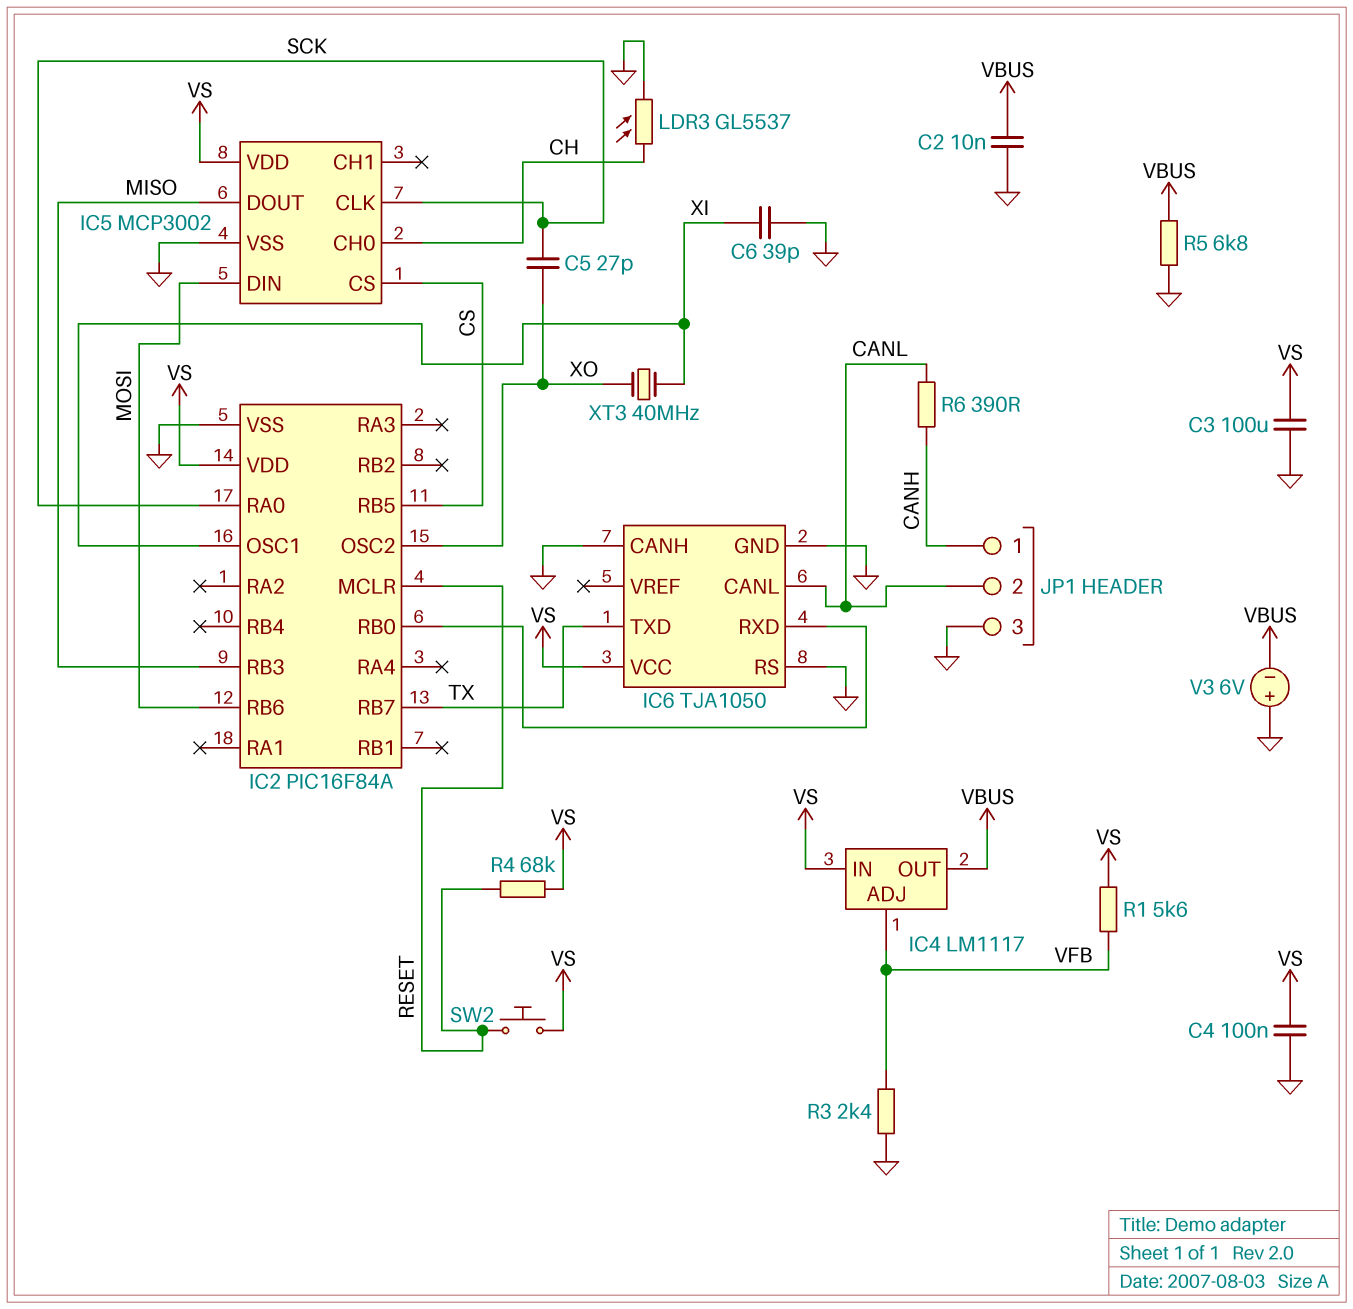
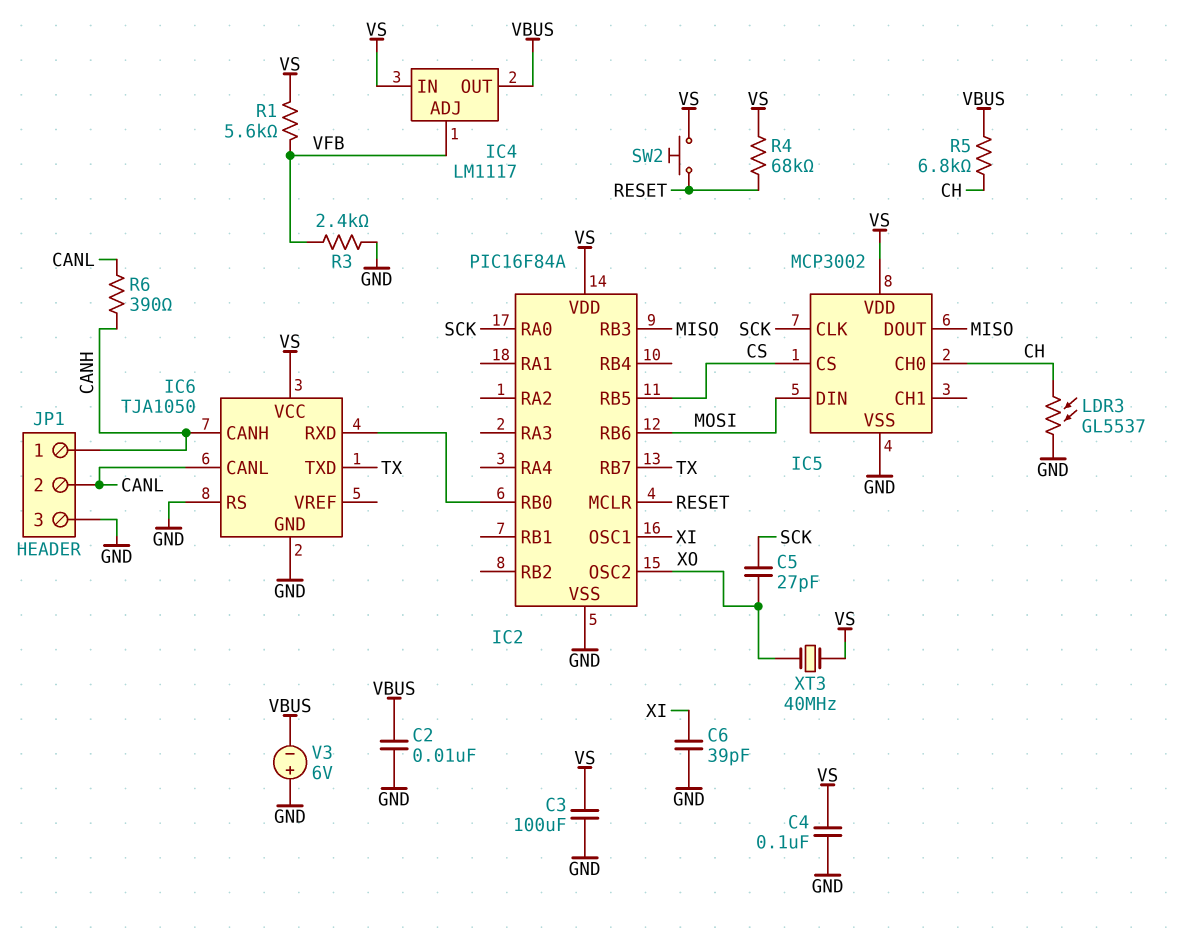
IC6 pin CANH: GND -> CANH
R5: 6.8k (GND, VBUS) -> 6.8k (CH, VBUS)
XT3: 40MHz (XI, XO) -> 40MHz (VS, XO)

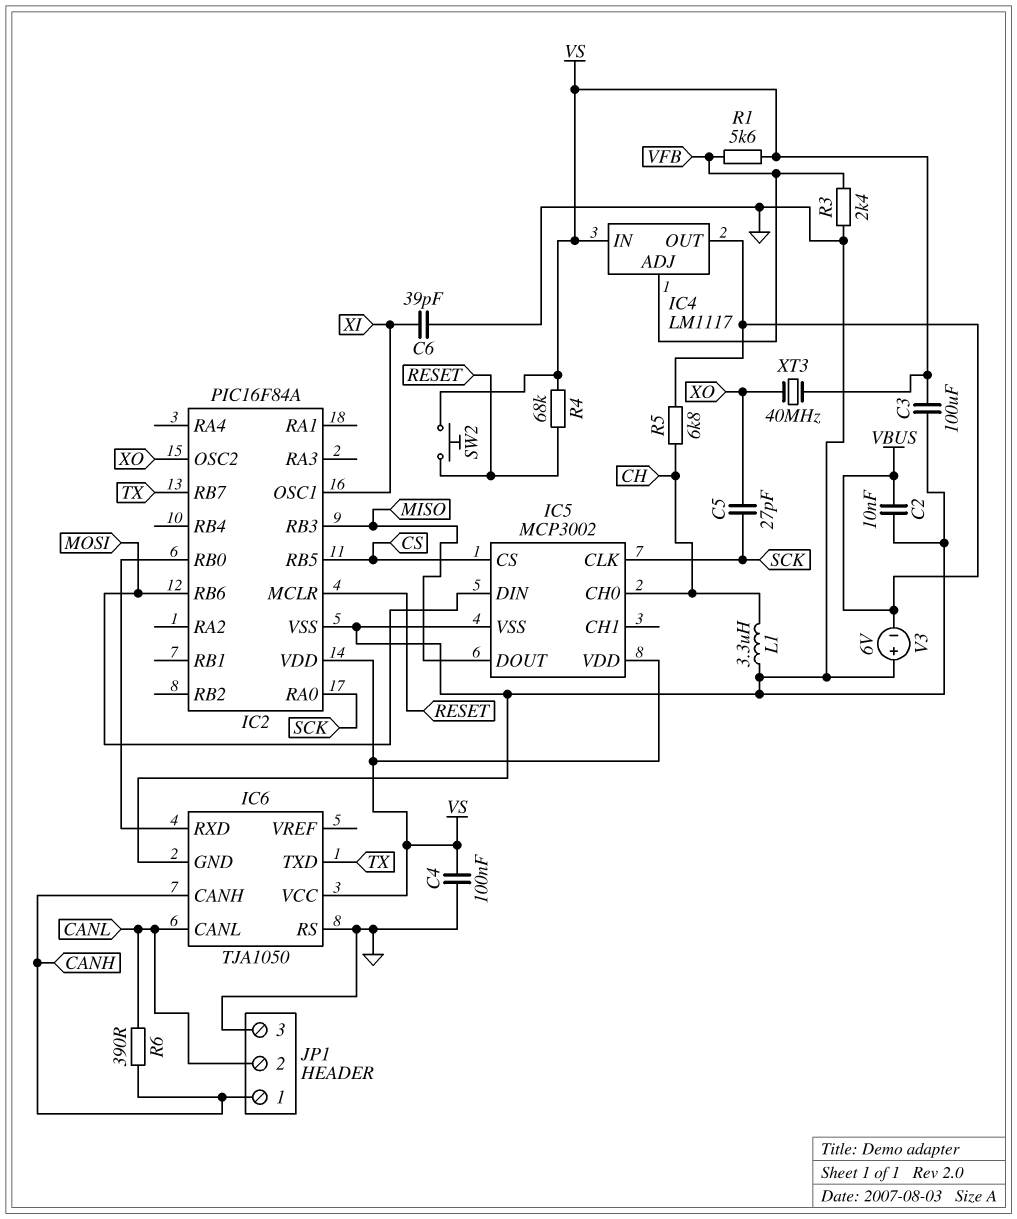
L1: none -> 3.3uH (CH, GND)
LDR3: GL5537 (CH, GND) -> none

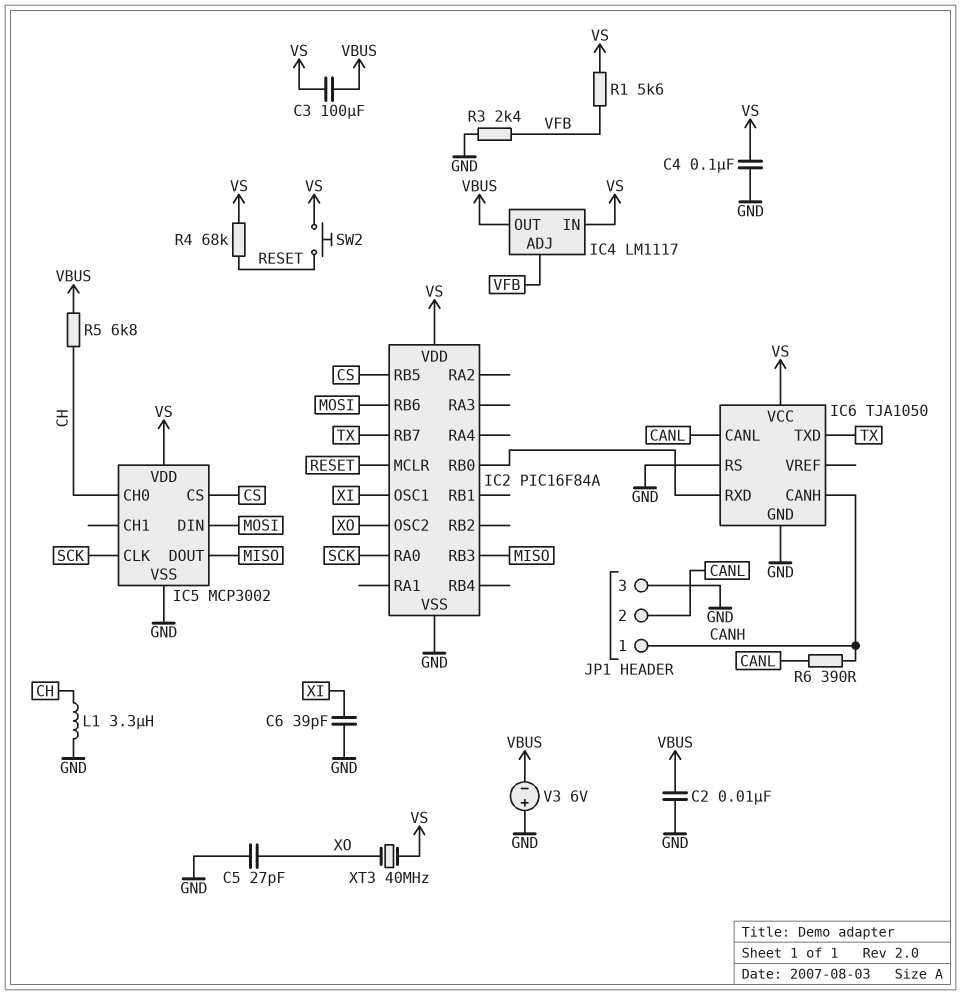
C3: 100uF (GND, VS) -> 100uF (VBUS, VS)
C5: 27pF (SCK, XO) -> 27pF (GND, XO)

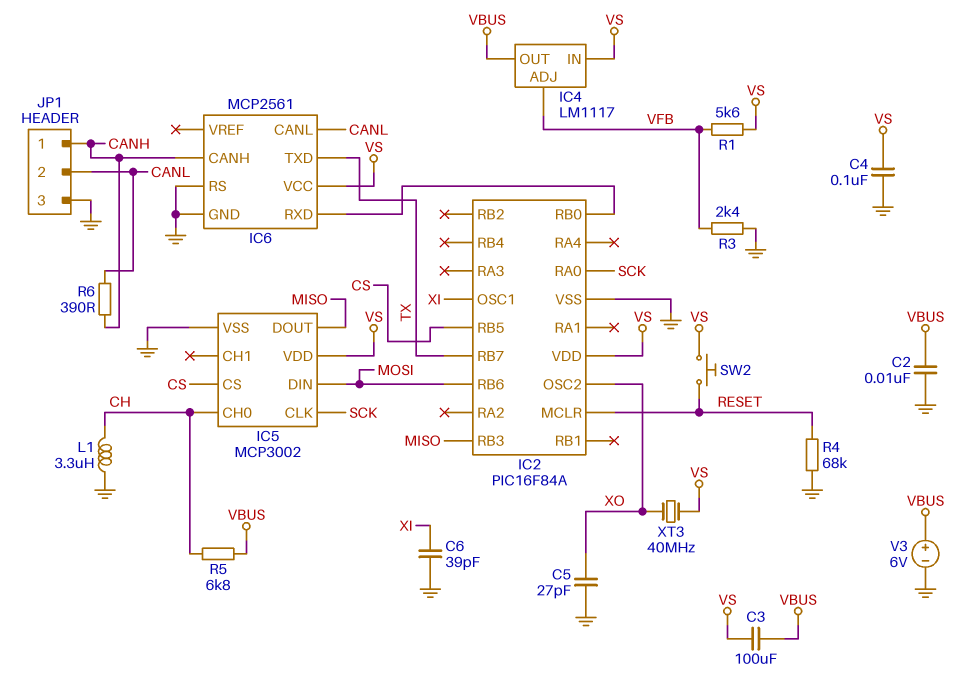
IC6: TJA1050 -> MCP2561
R4: 68k (RESET, VS) -> 68k (GND, RESET)
V3: 6V (plus GND, minus VBUS) -> 6V (plus VBUS, minus GND)

